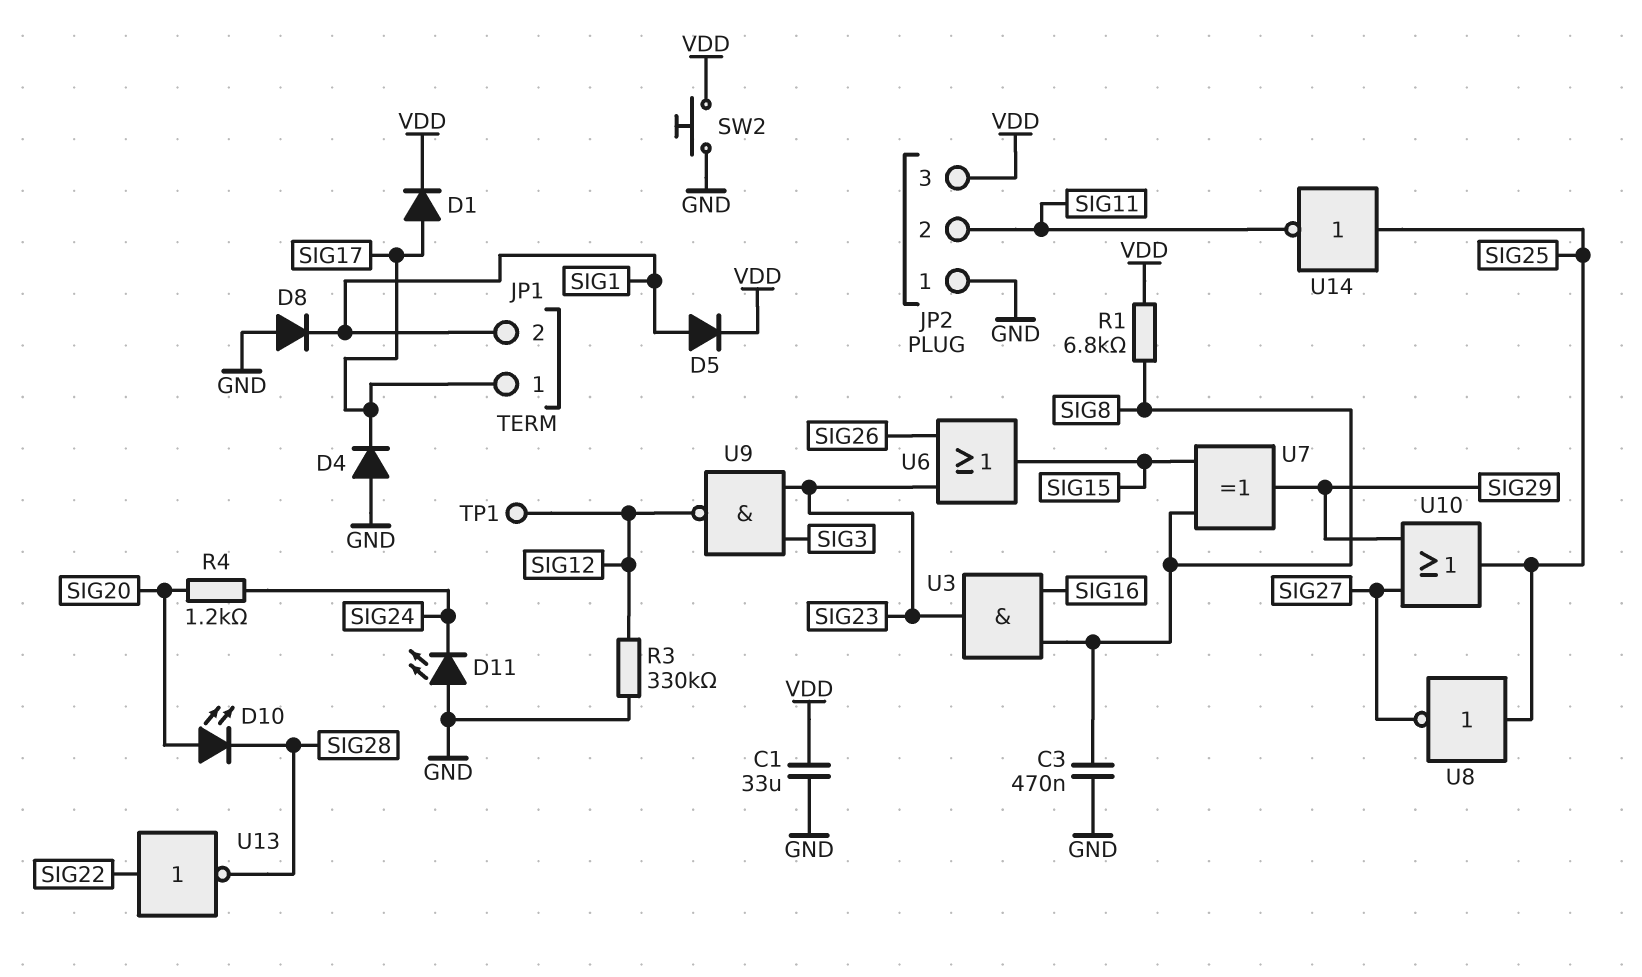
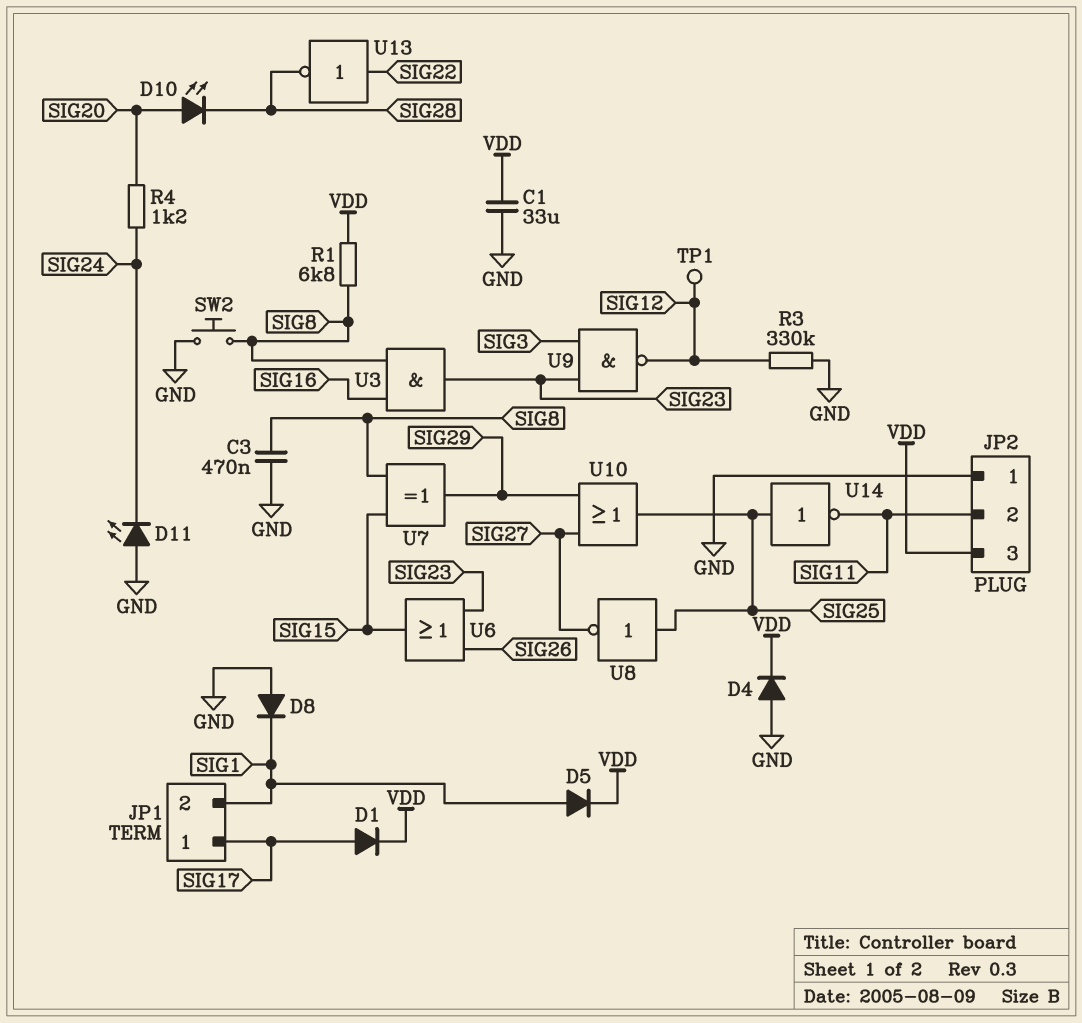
D4: diode (A GND, K SIG17) -> diode (A GND, K VDD)
SW2: button (GND, VDD) -> button (GND, SIG8)

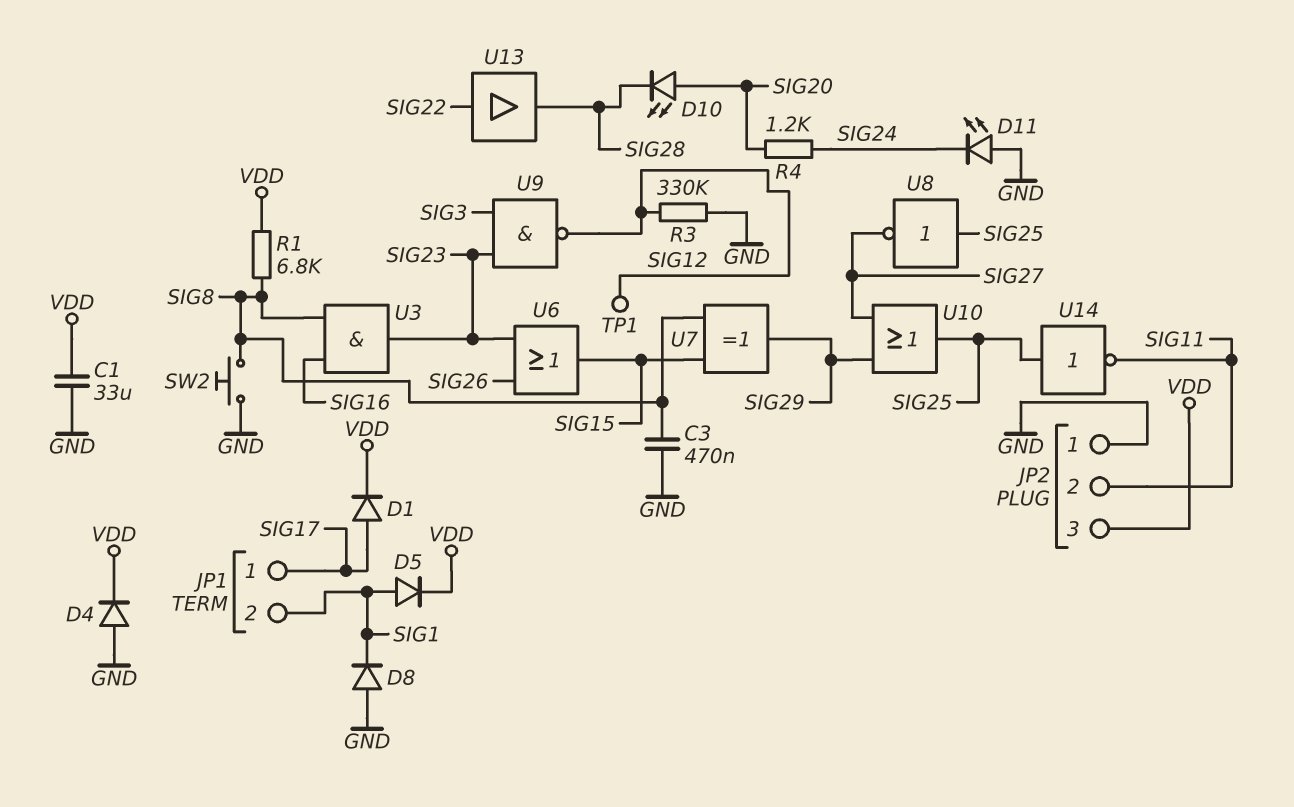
U13: NOT (in SIG22, out SIG28) -> buffer (in SIG22, out SIG28)

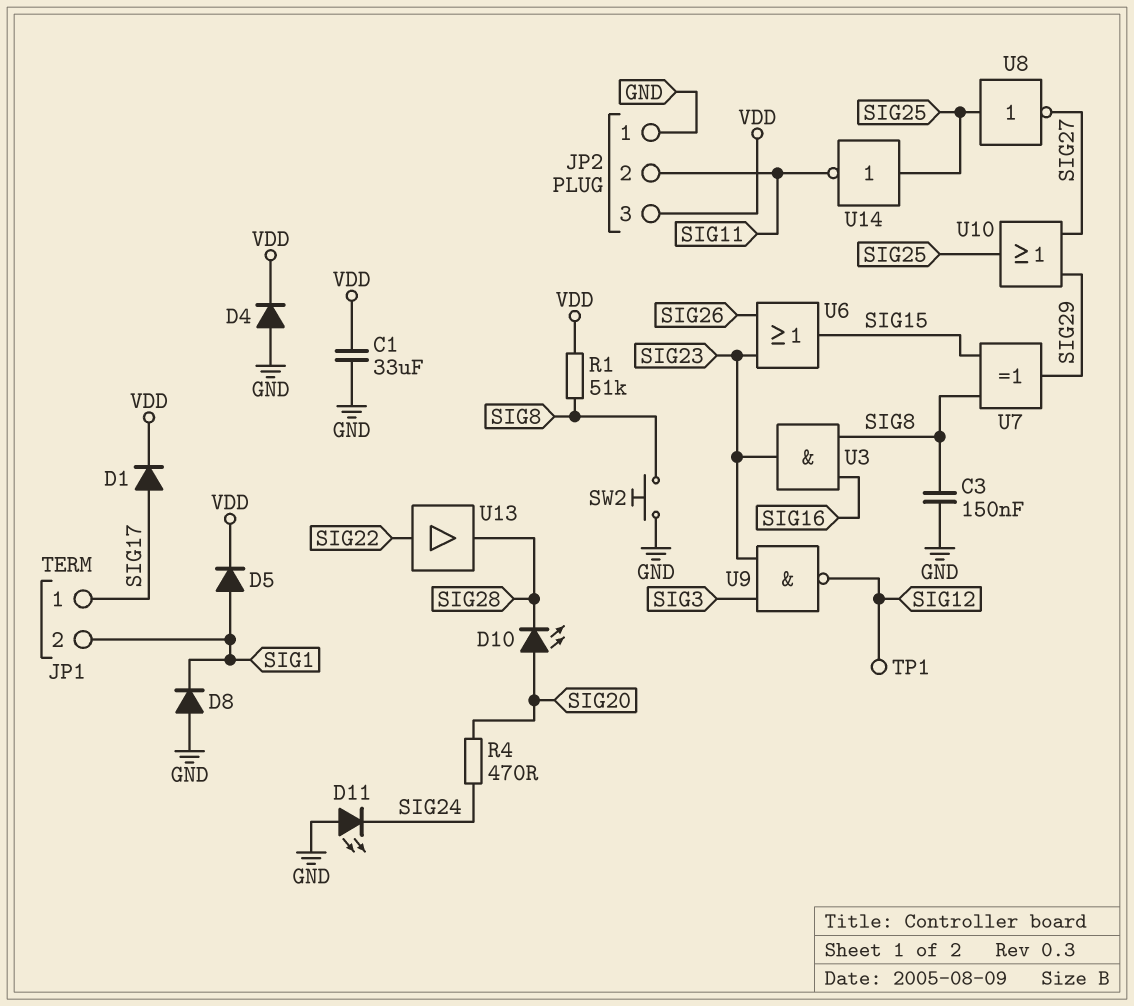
C3: 470nF (GND, SIG8) -> 150nF (GND, SIG8)
R1: 6.8k (SIG8, VDD) -> 51k (SIG8, VDD)
R3: 330k (GND, SIG12) -> none
R4: 1.2k (SIG20, SIG24) -> 470 (SIG20, SIG24)

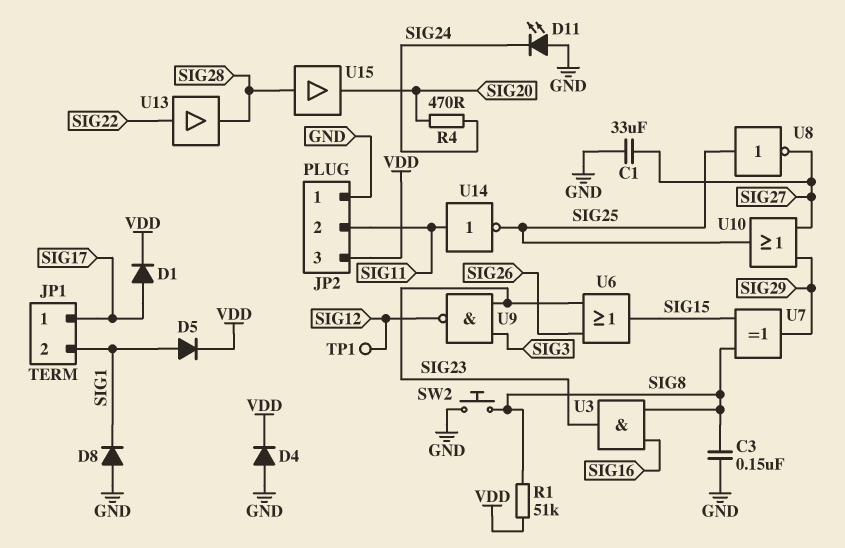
C1: 33uF (GND, VDD) -> 33uF (GND, SIG27)
D10: LED (A SIG20, K SIG28) -> none
U14: NOT (in SIG25, out SIG11) -> NOT (in SIG11, out SIG25)
U15: none -> buffer (in SIG28, out SIG20)

